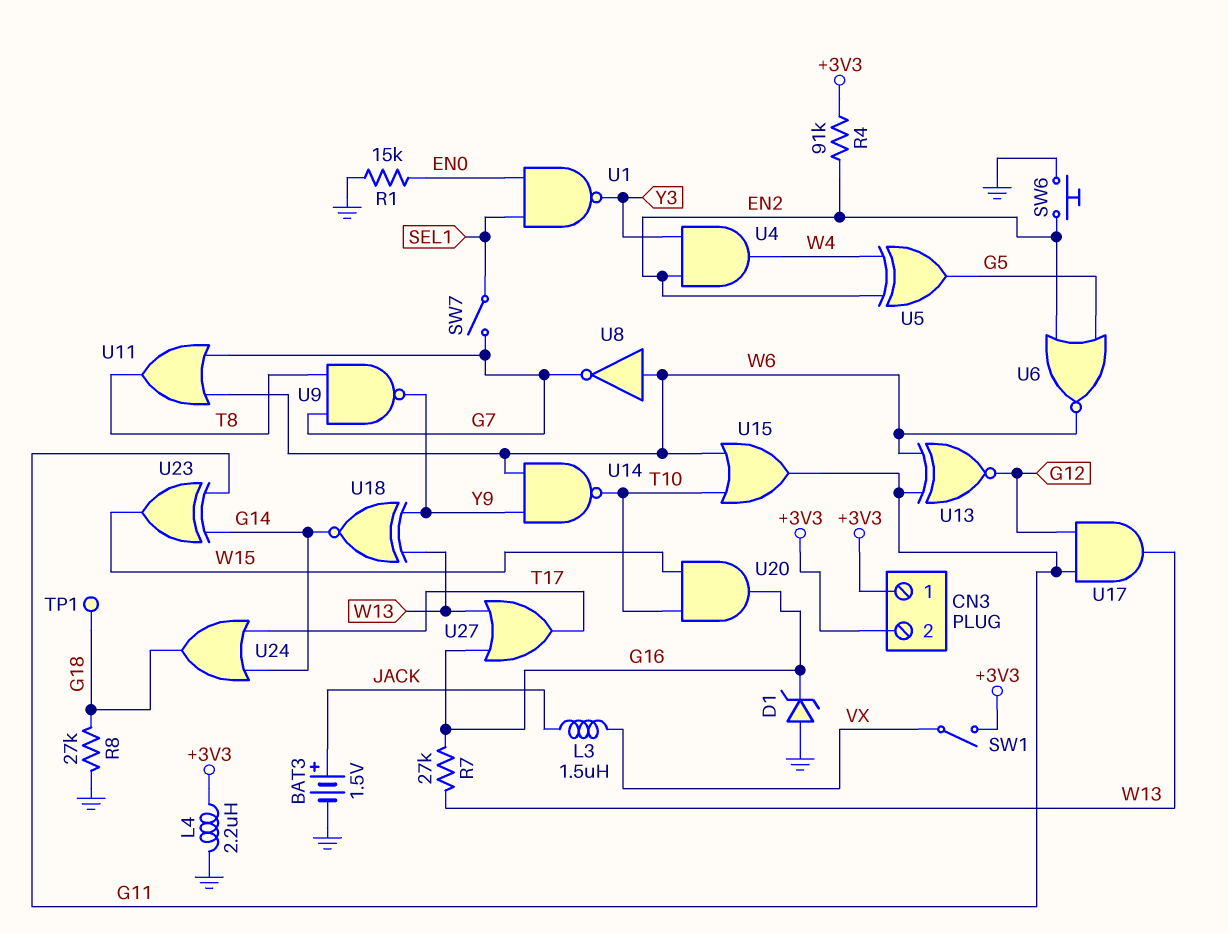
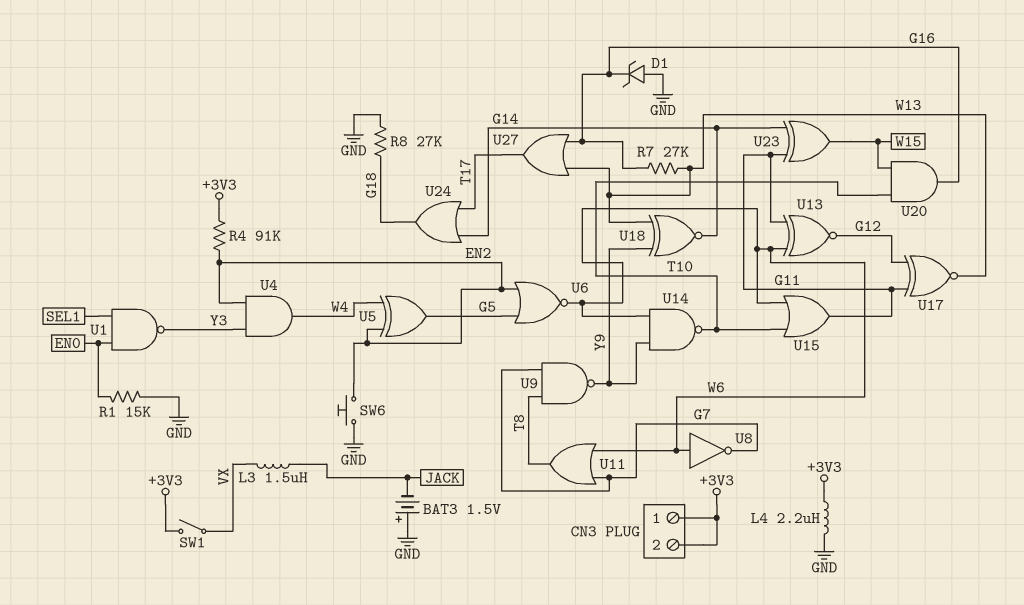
BAT3: 1.5V (plus JACK, minus GND) -> 1.5V (plus GND, minus JACK)
SW7: switch (G7, SEL1) -> none
TP1: test point (G18) -> none
U17: AND (in G11, in G12, out W13) -> XNOR (in G11, in G12, out W13)

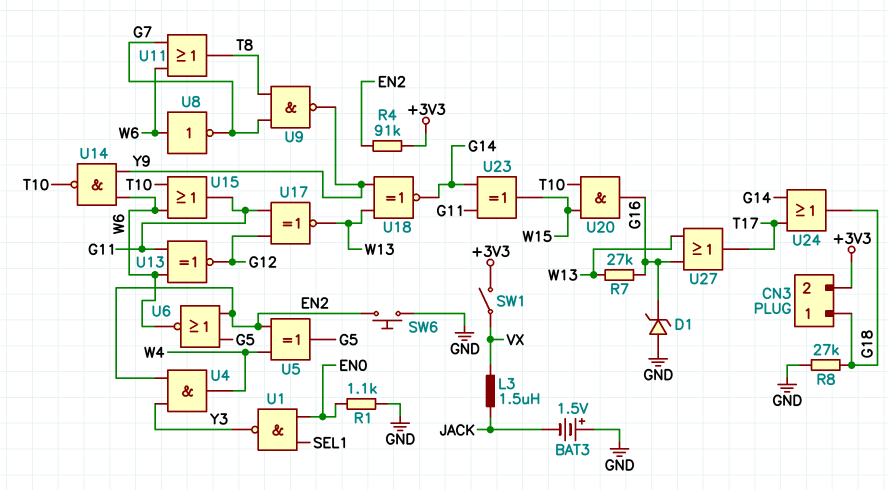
CN3 pin 1: +3V3 -> G18
L4: 2.2uH (+3V3, GND) -> none
R1: 15k (EN0, GND) -> 1.1k (EN0, GND)

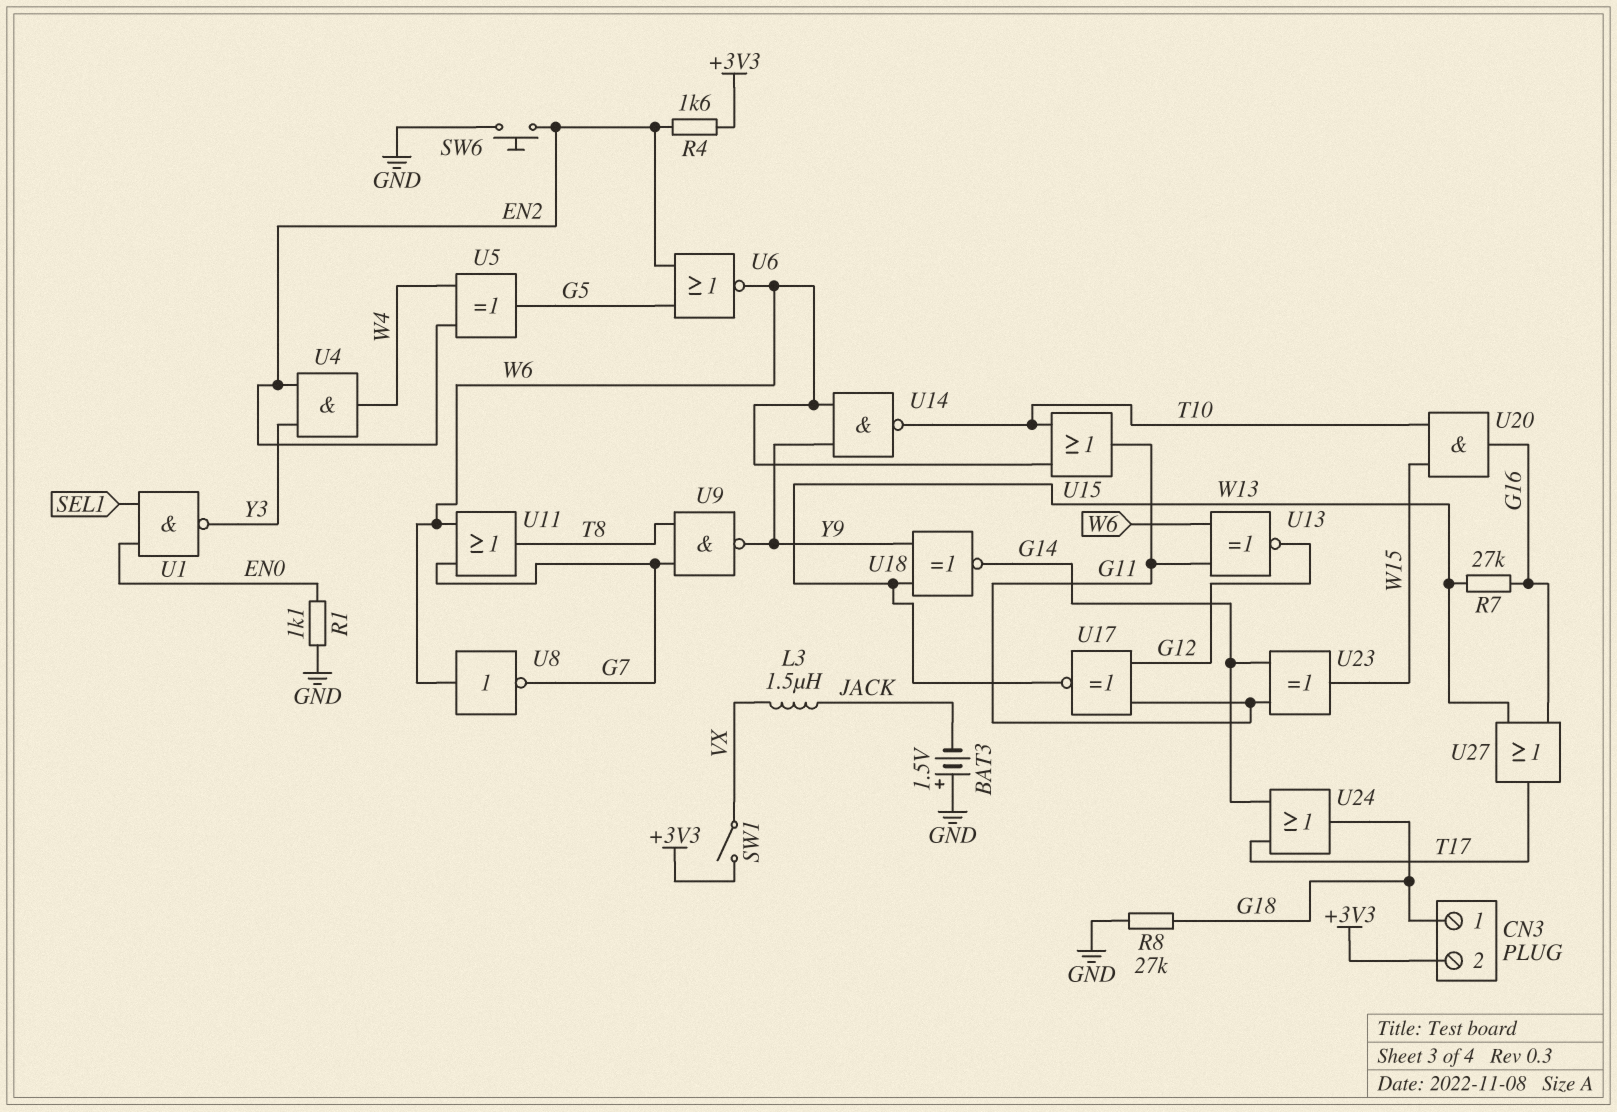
D1: zener (A GND, K G16) -> none
R4: 91k (+3V3, EN2) -> 1.6k (+3V3, EN2)

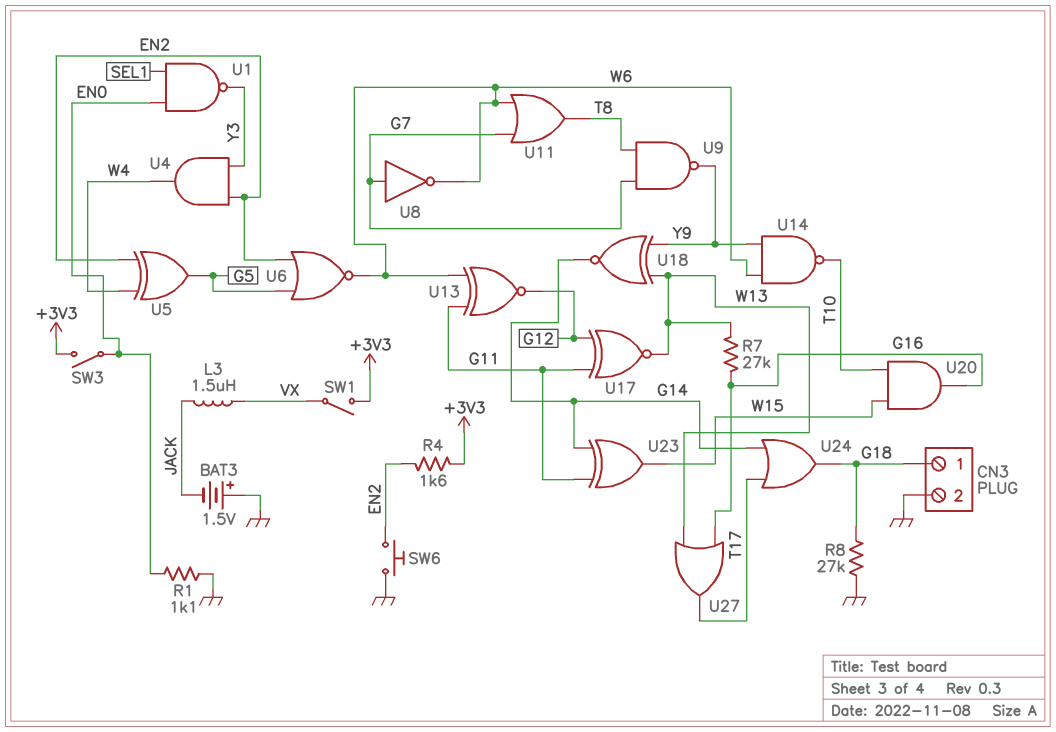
CN3 pin 2: +3V3 -> GND
SW3: none -> switch (+3V3, EN0)
U8: NOT (in W6, out G7) -> NOT (in G7, out W6)
U15: OR (in T10, in W6, out G11) -> none

